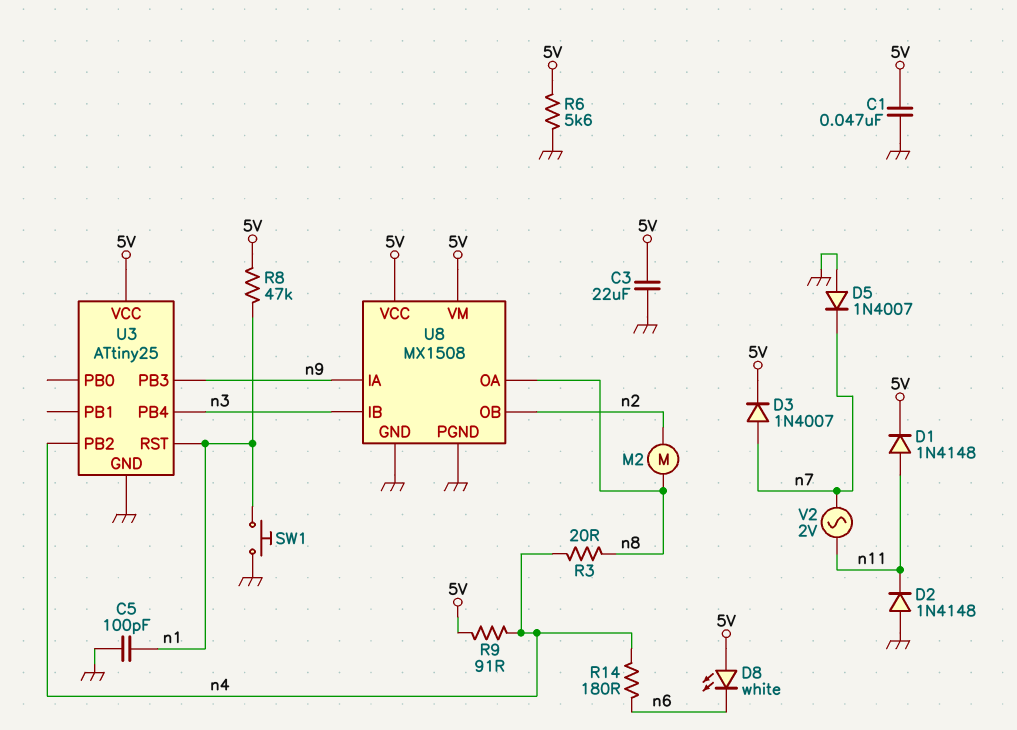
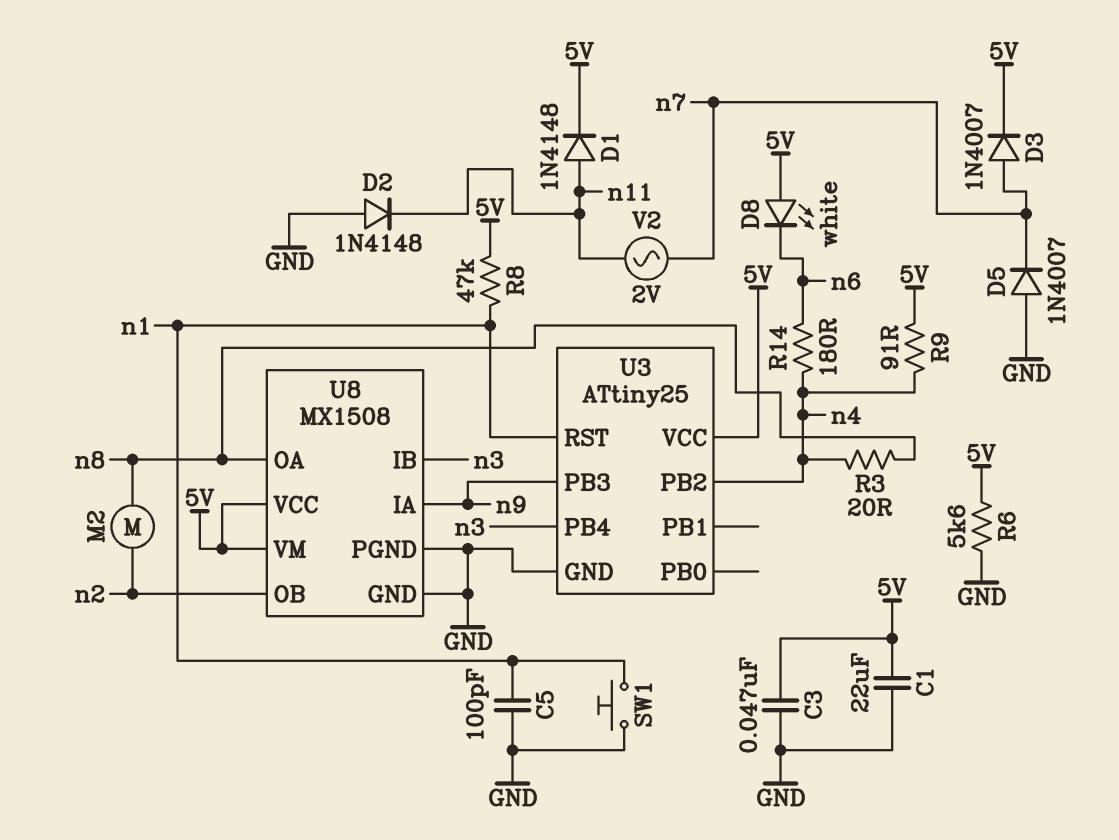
C1: 47nF (5V, GND) -> 22uF (5V, GND)
C3: 22uF (5V, GND) -> 47nF (5V, GND)

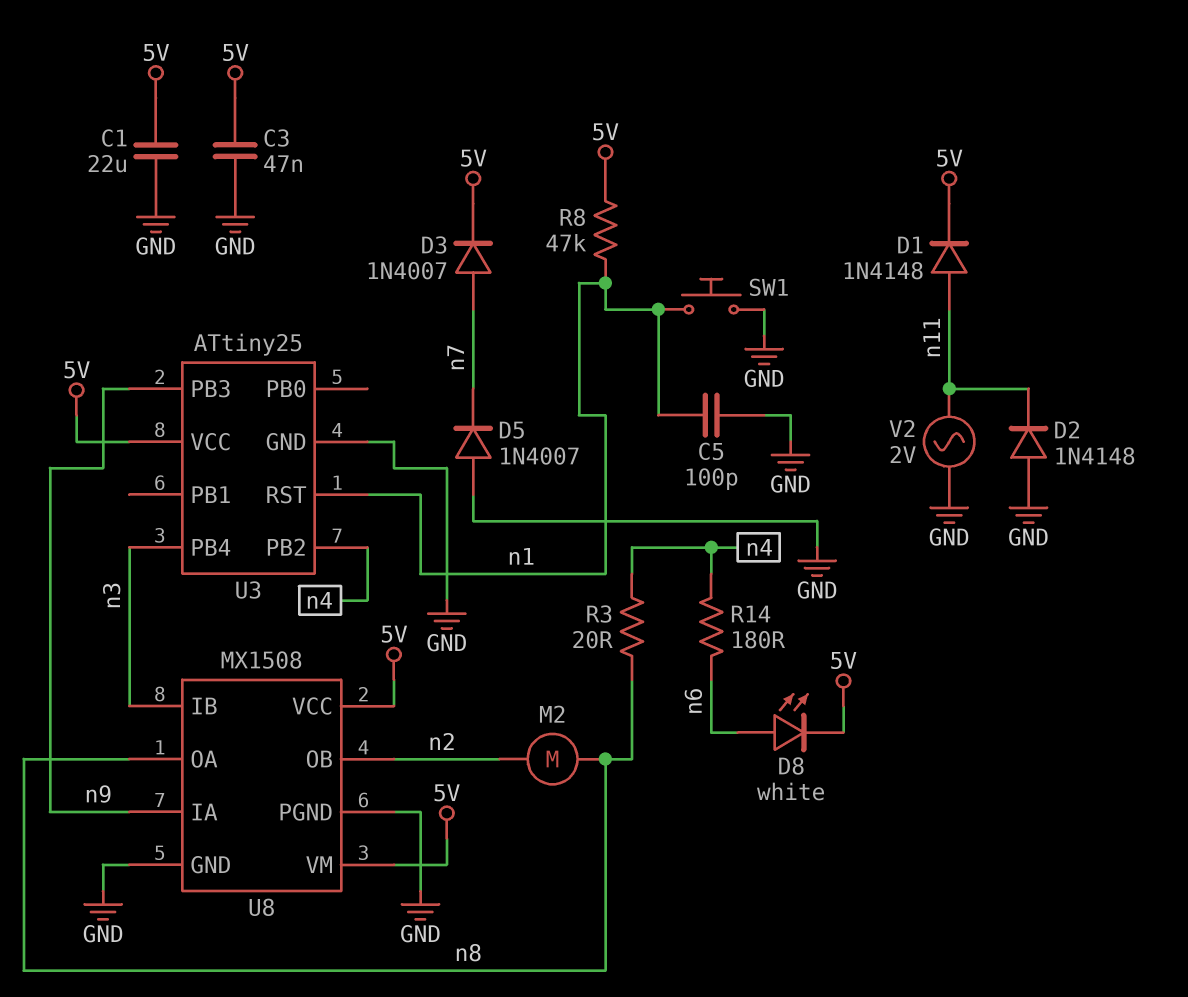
D8: LED white (A 5V, K n6) -> LED white (A n6, K 5V)
R6: 5.6k (5V, GND) -> none
R9: 91 (5V, n4) -> none
V2: AC 2V (n7, n11) -> AC 2V (GND, n11)

